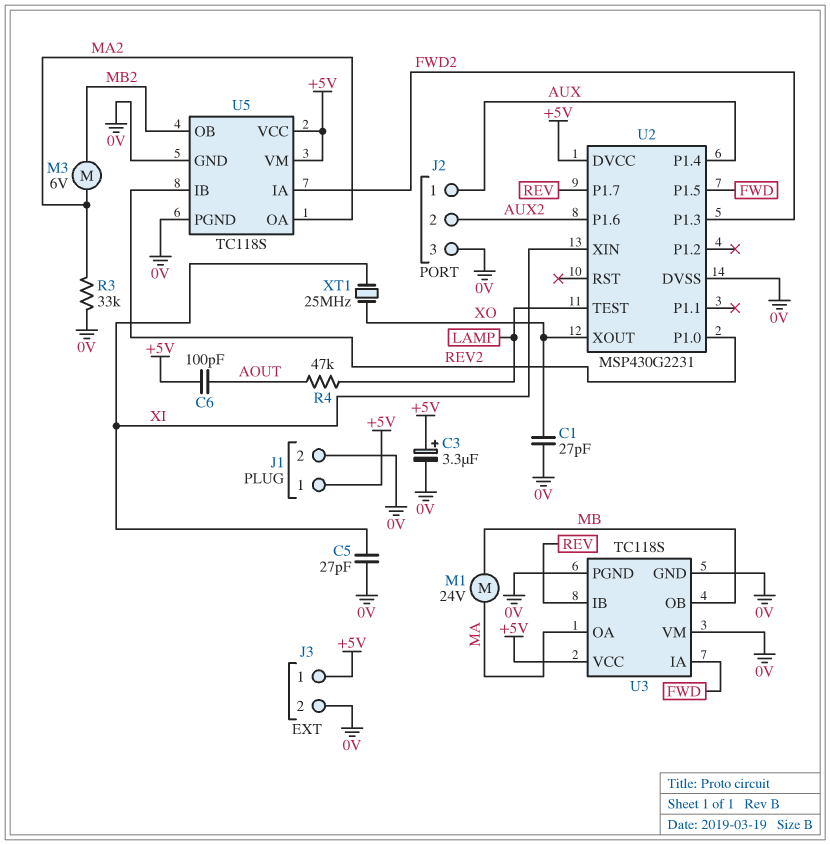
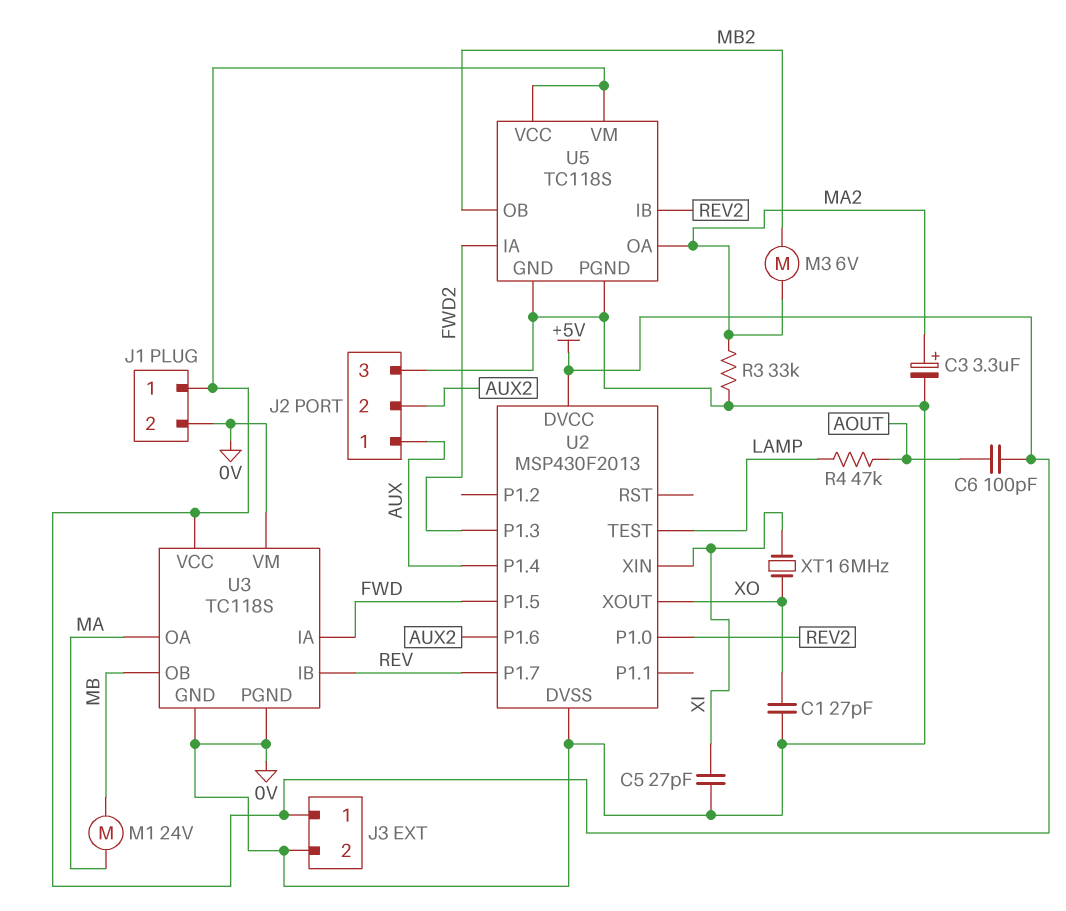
C3: 3.3uF (plus +5V, minus 0V) -> 3.3uF (plus MA2, minus 0V)
U2: MSP430G2231 -> MSP430F2013
XT1: 25MHz (XI, XO) -> 6MHz (XI, XO)

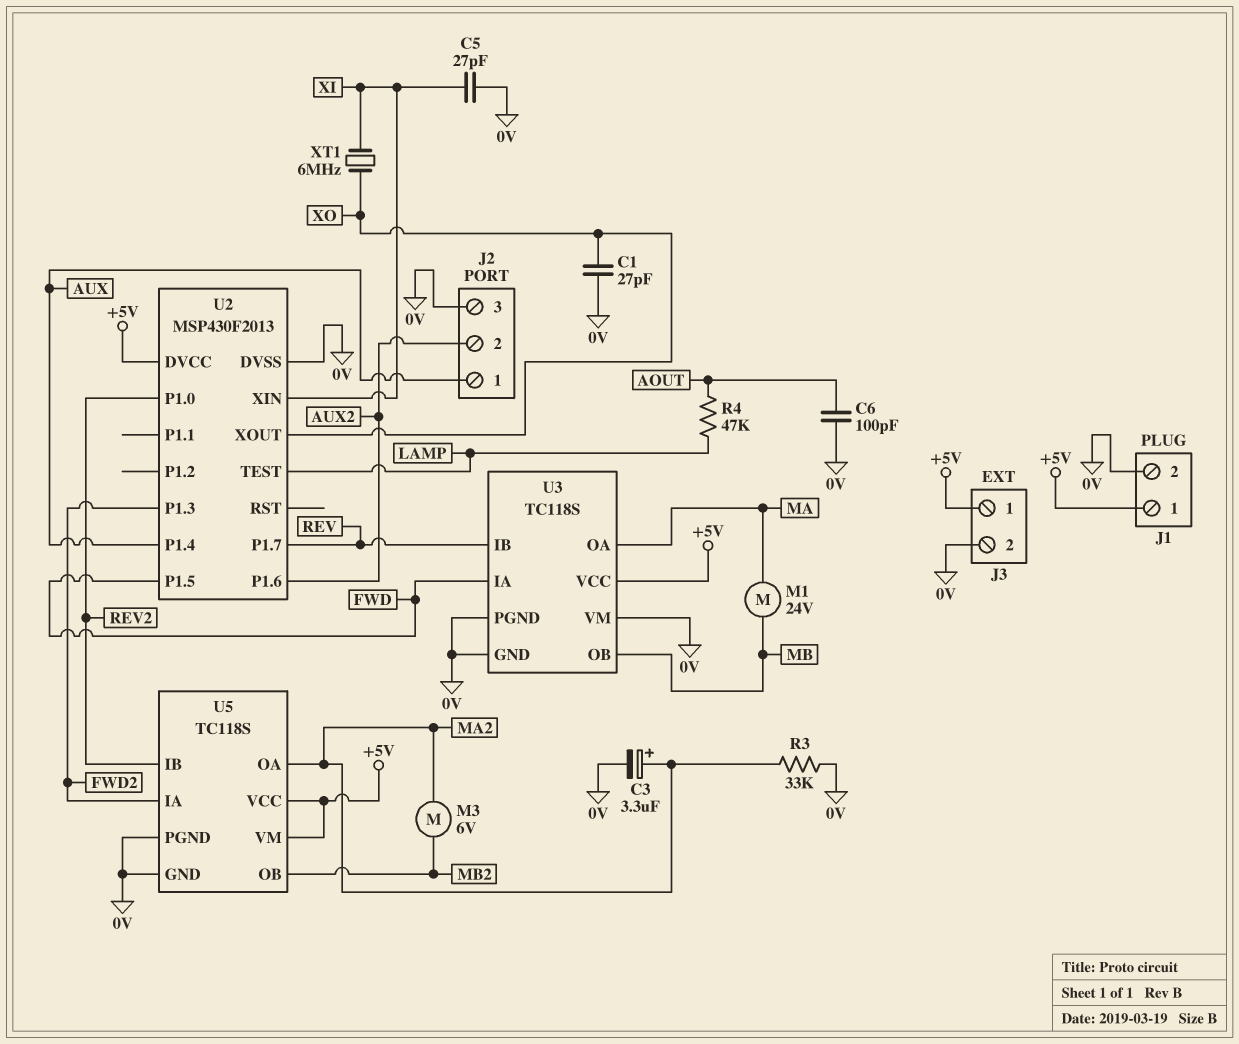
C6: 100pF (+5V, AOUT) -> 100pF (0V, AOUT)

